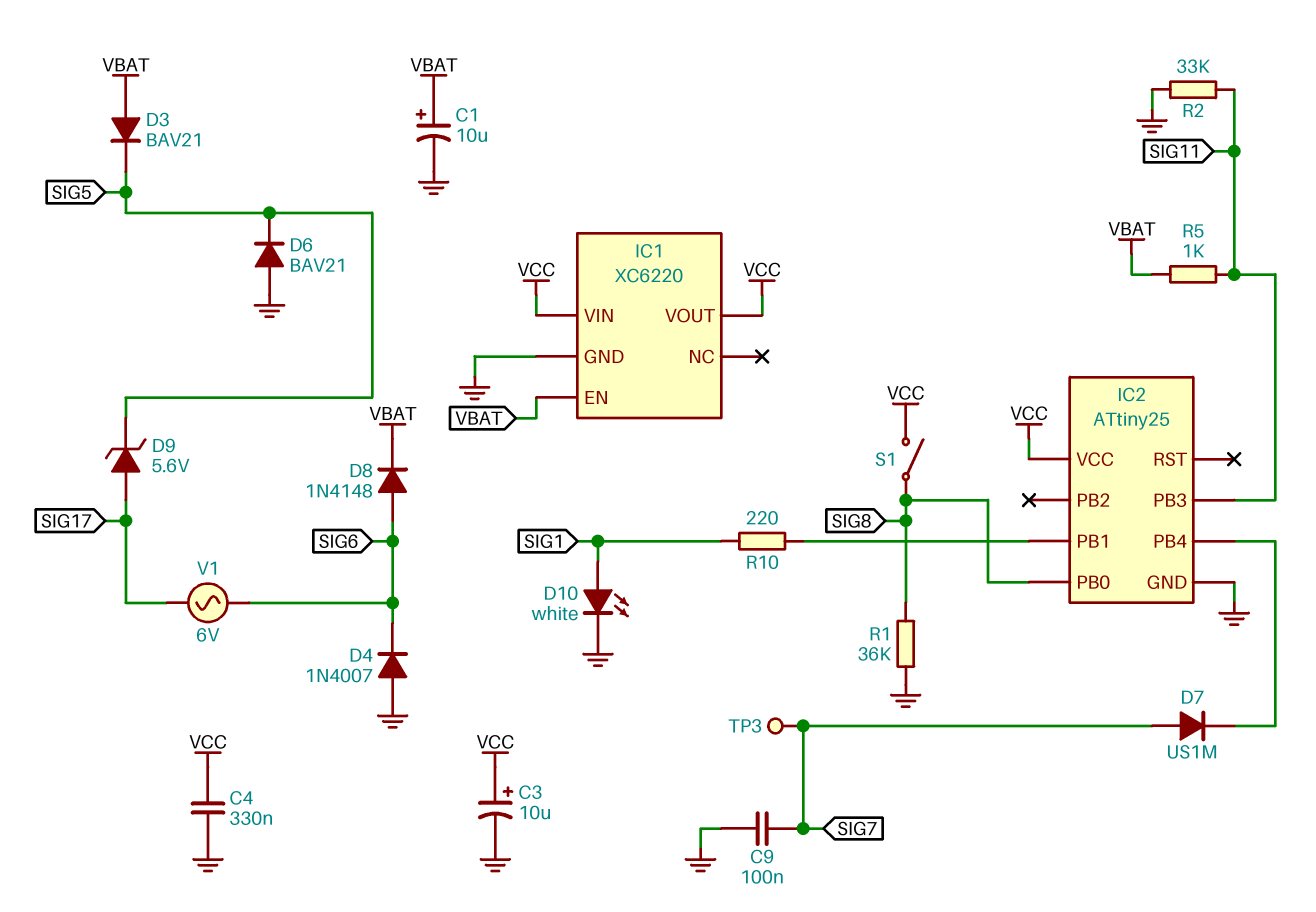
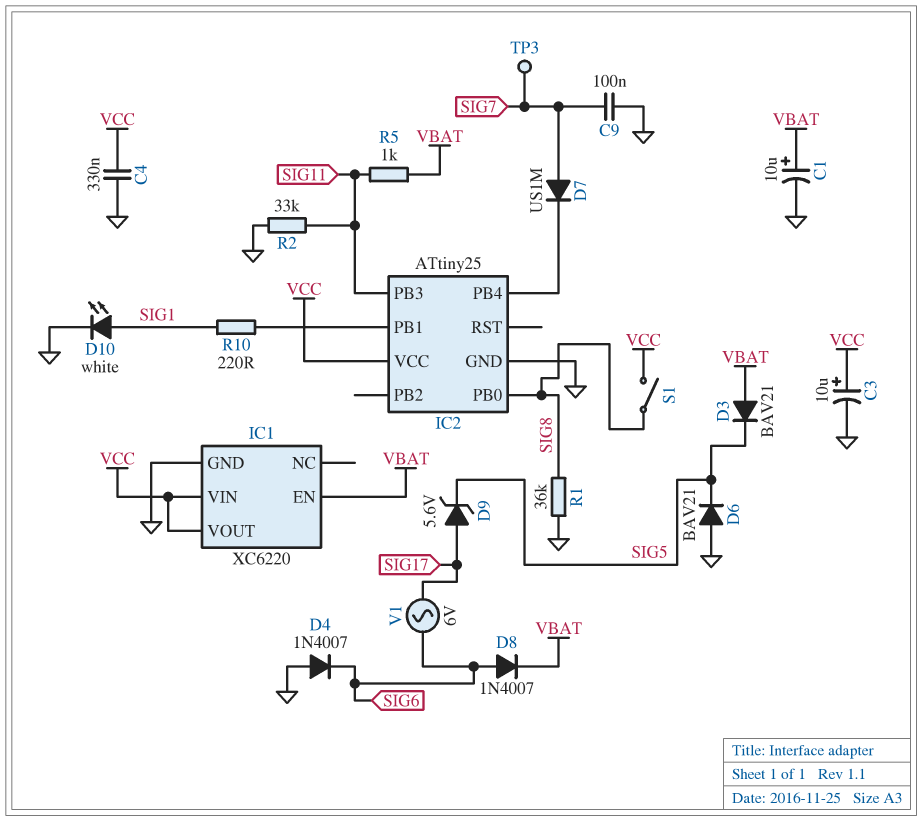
D8: diode 1N4148 (A SIG6, K VBAT) -> diode 1N4007 (A SIG6, K VBAT)

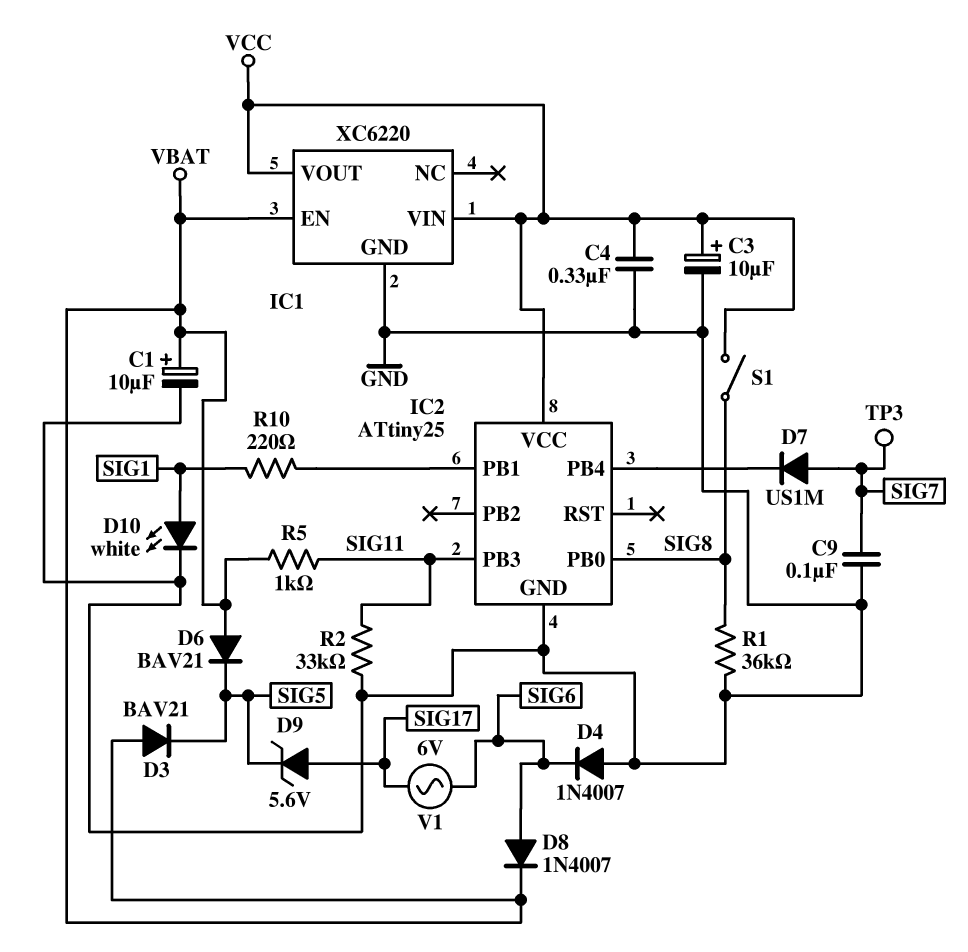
D6: diode BAV21 (A GND, K SIG5) -> diode BAV21 (A VBAT, K SIG5)

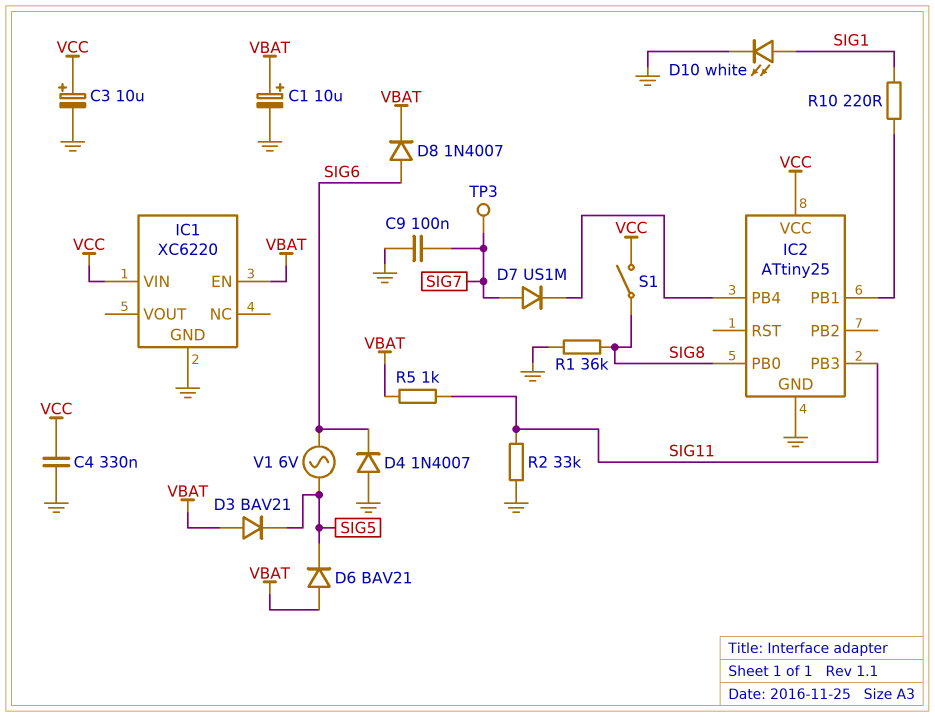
D9: zener 5.6V (A SIG17, K SIG5) -> none
IC1 pin VOUT: VCC -> none
V1: AC 6V (SIG6, SIG17) -> AC 6V (SIG5, SIG6)

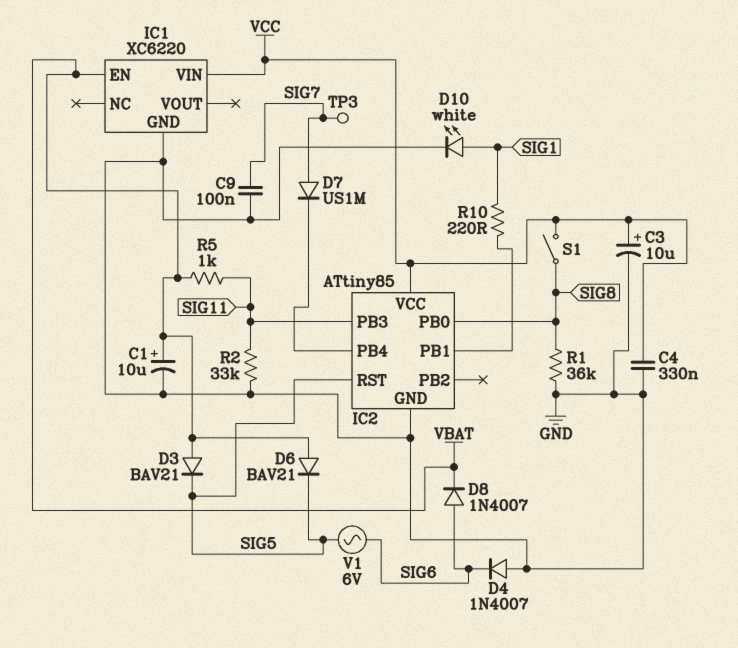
IC2: ATtiny25 -> ATtiny85
IC2 pin RST: none -> SIG5

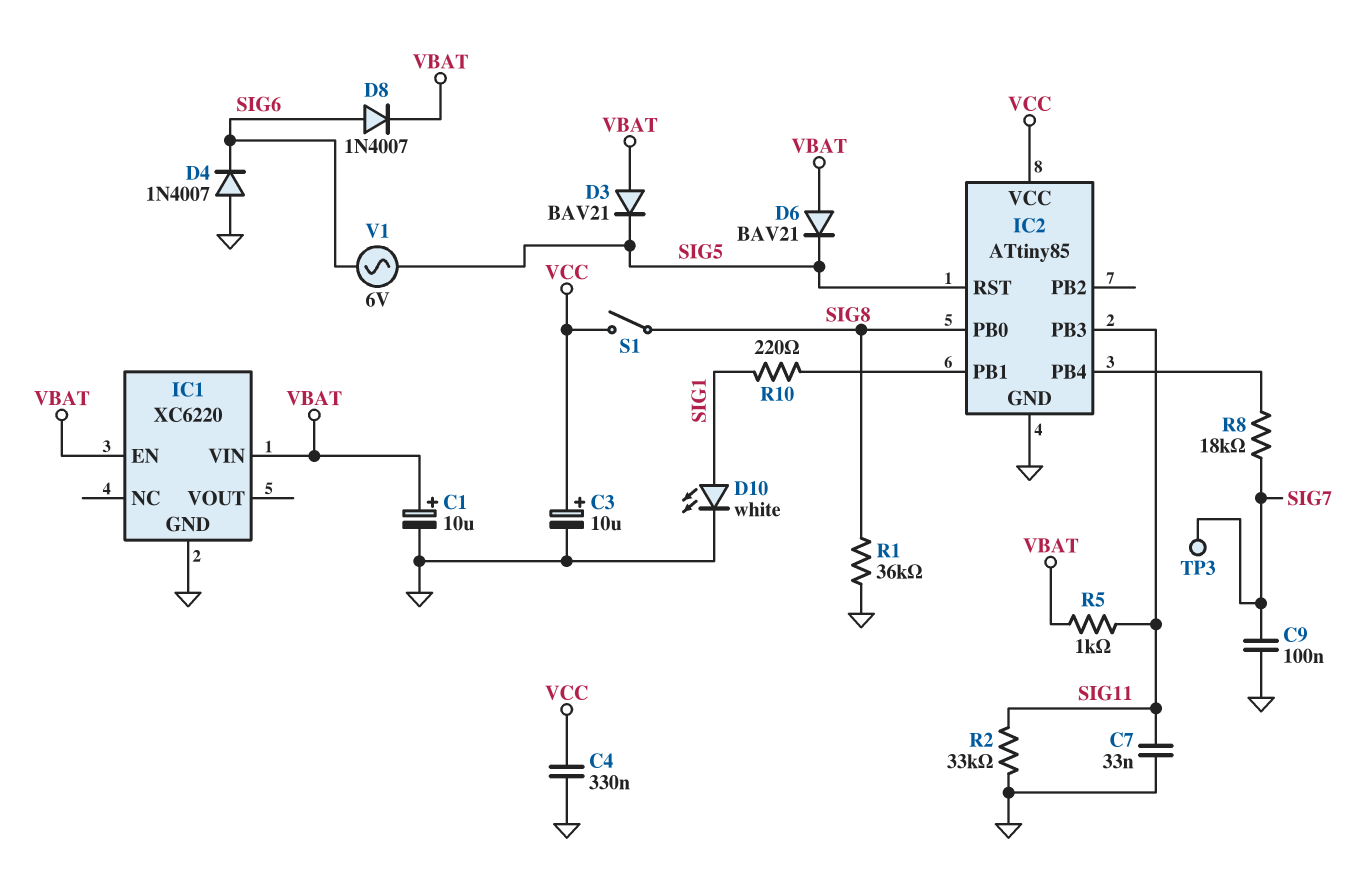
C7: none -> 33nF (GND, SIG11)
D7: diode US1M (A SIG7, K IC2/PB4) -> none
IC1 pin VIN: VCC -> VBAT
R8: none -> 18k (IC2/PB4, SIG7)

